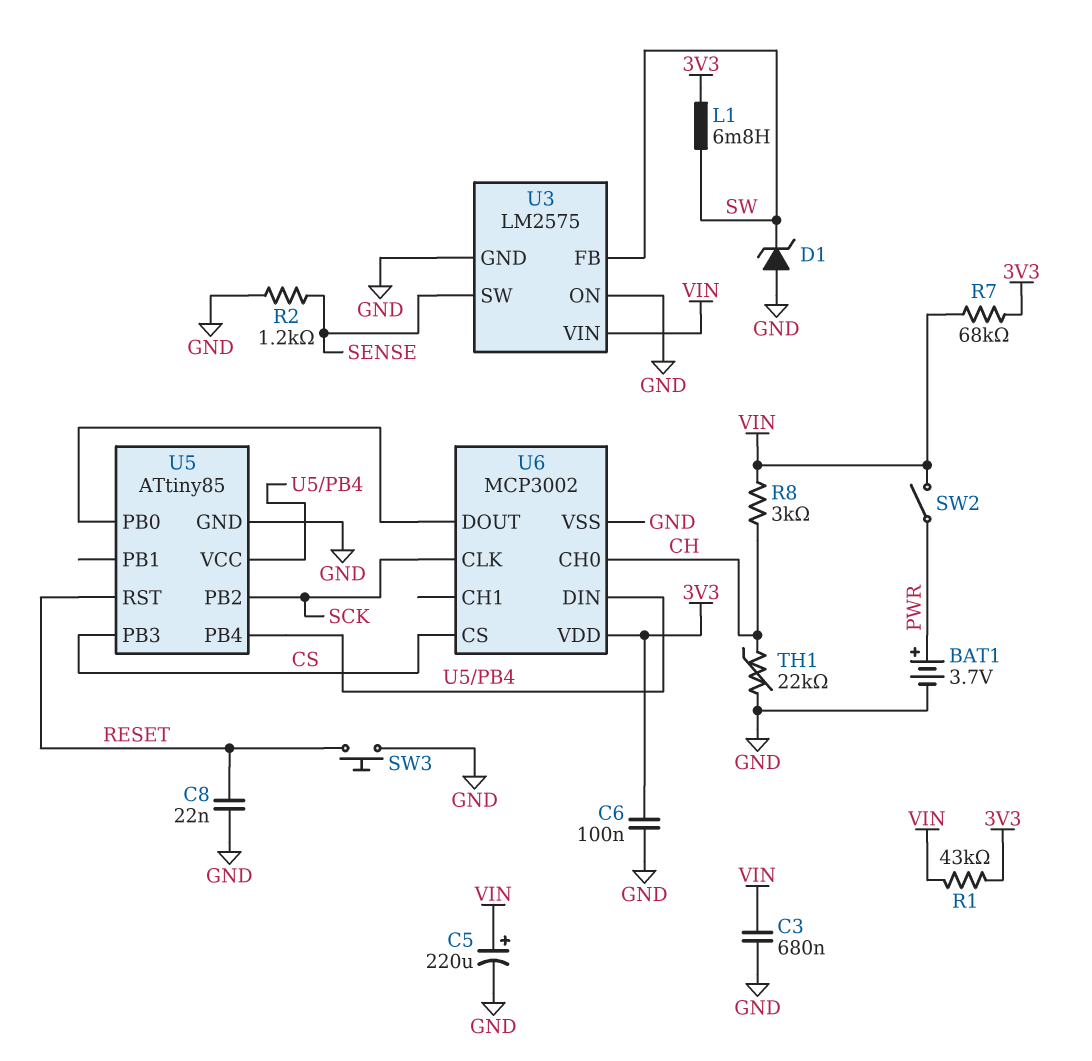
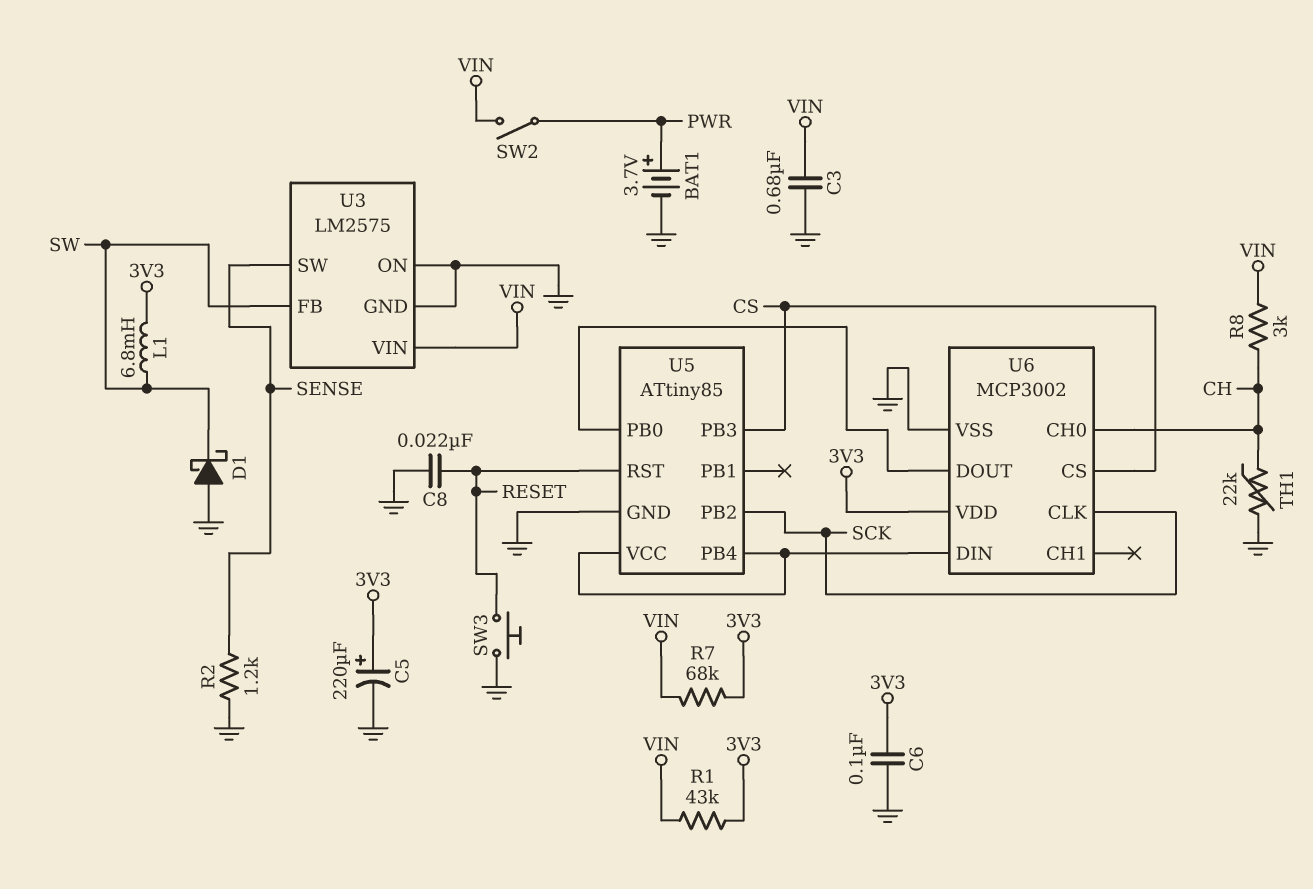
C5: 220uF (plus VIN, minus GND) -> 220uF (plus 3V3, minus GND)
D1: zener (A GND, K SW) -> schottky (A GND, K SW)

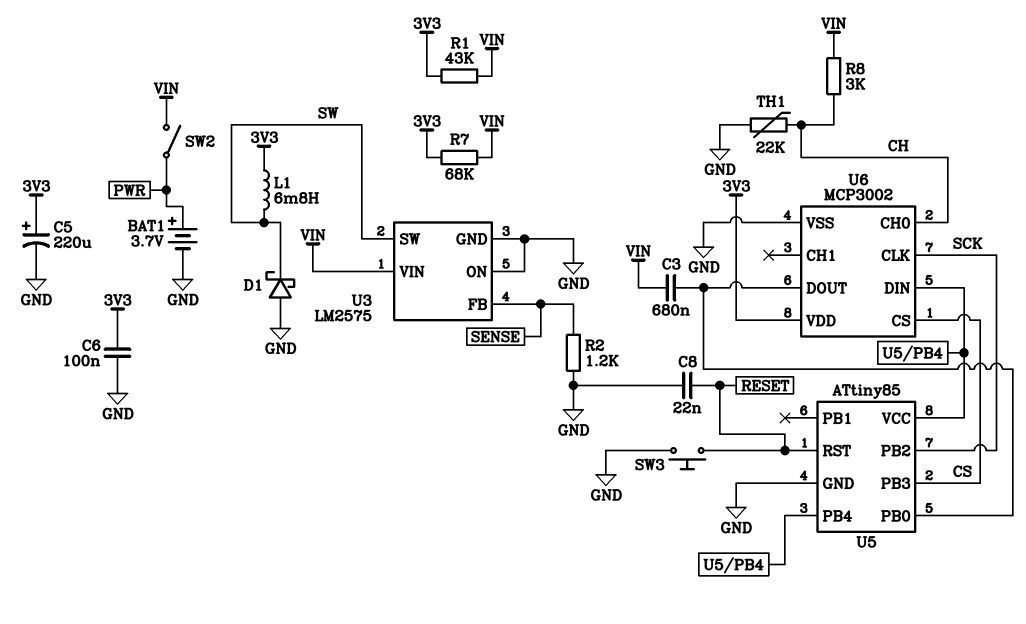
C3: 680nF (GND, VIN) -> 680nF (U5/PB0, VIN)
U3 pin FB: SW -> SENSE
U3 pin SW: SENSE -> SW

